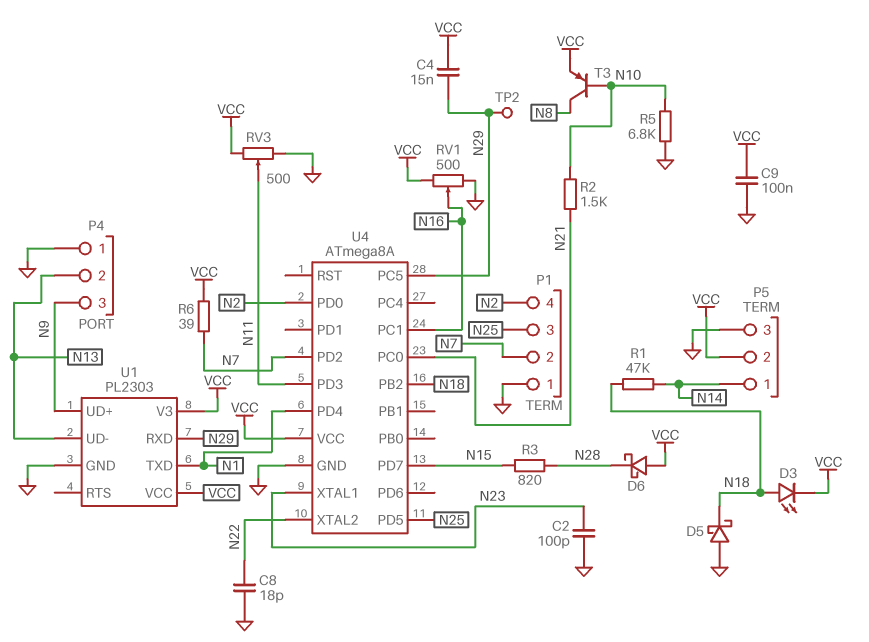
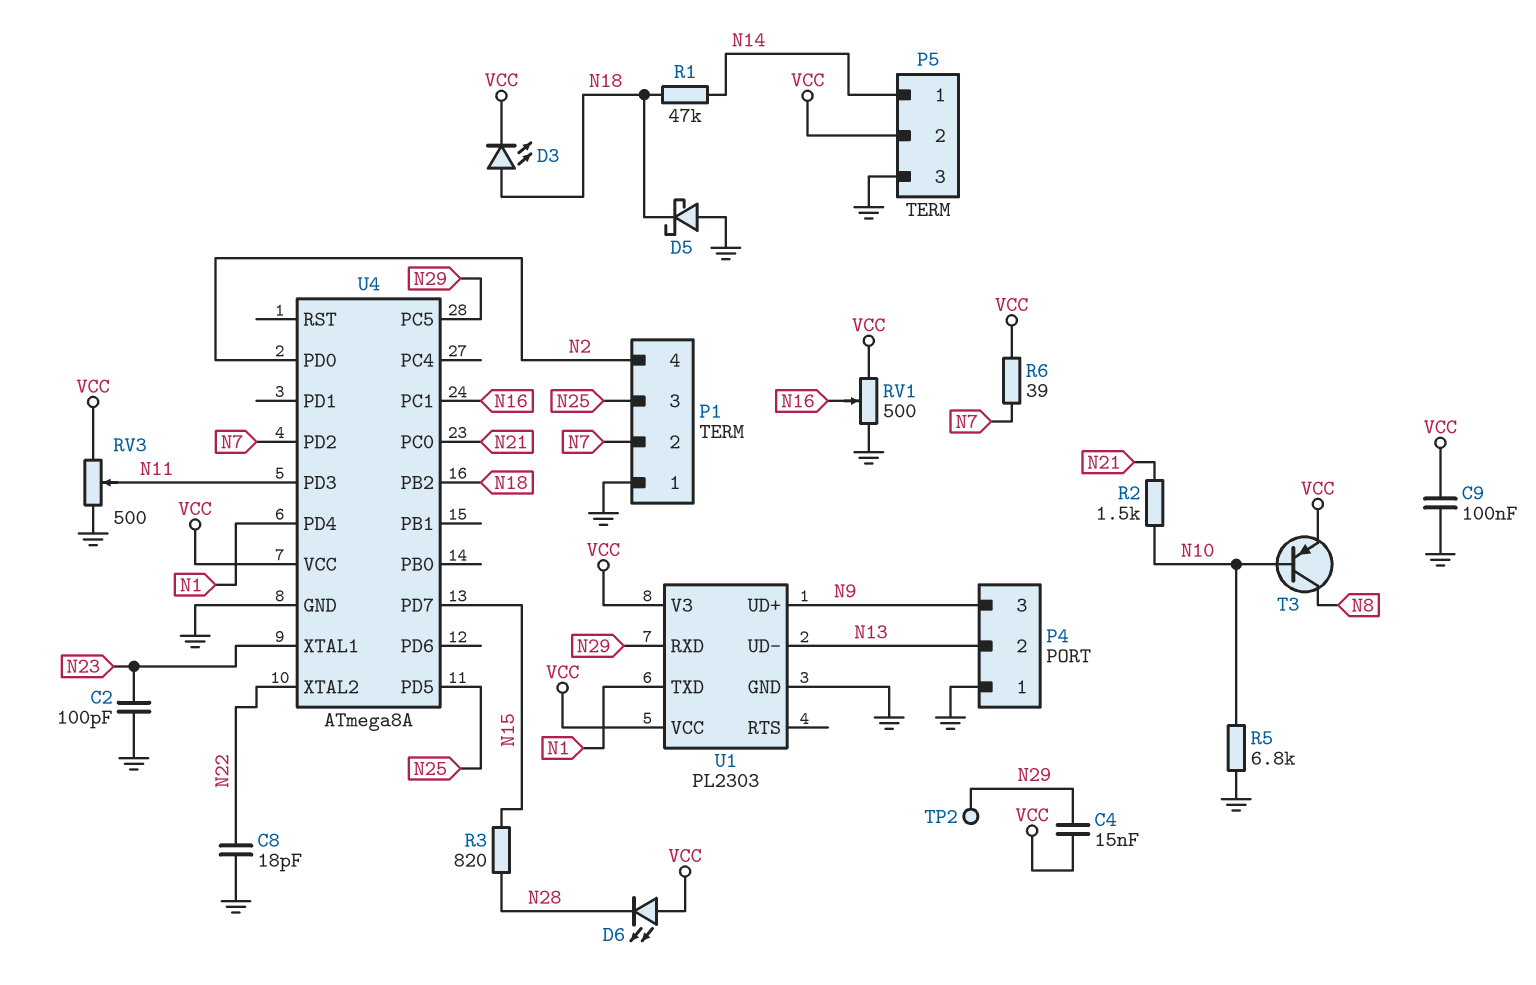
D6: schottky (A VCC, K N28) -> LED (A VCC, K N28)

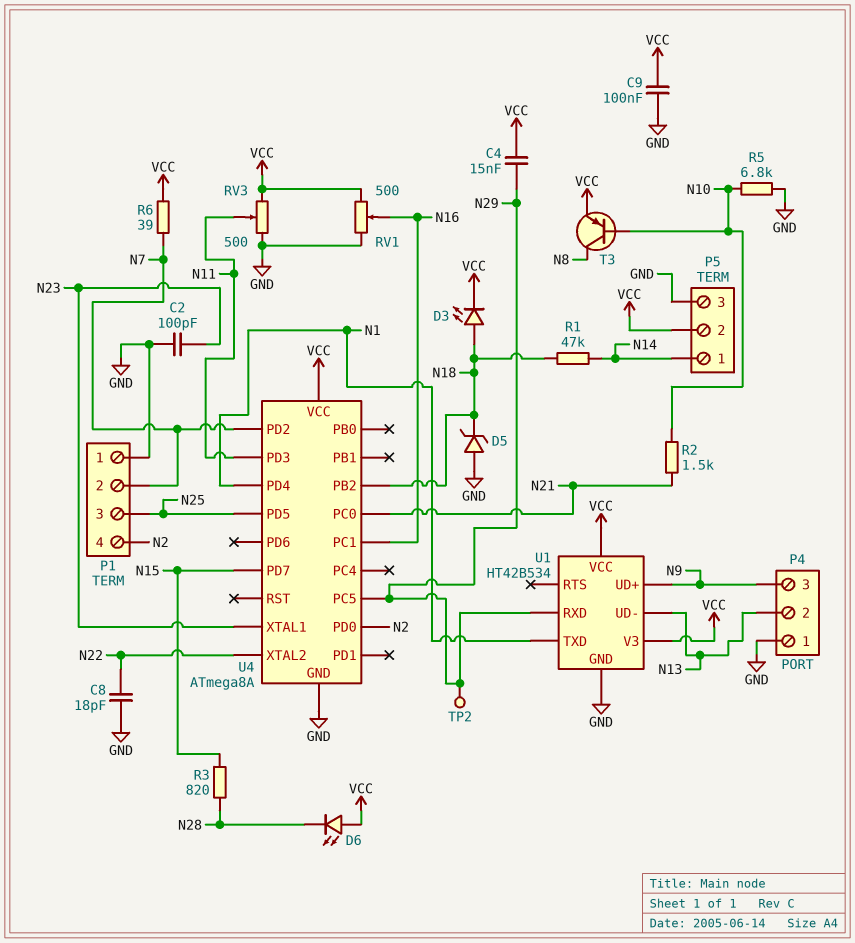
D5: schottky (A GND, K N18) -> zener (A GND, K N18)
U1: PL2303 -> HT42B534

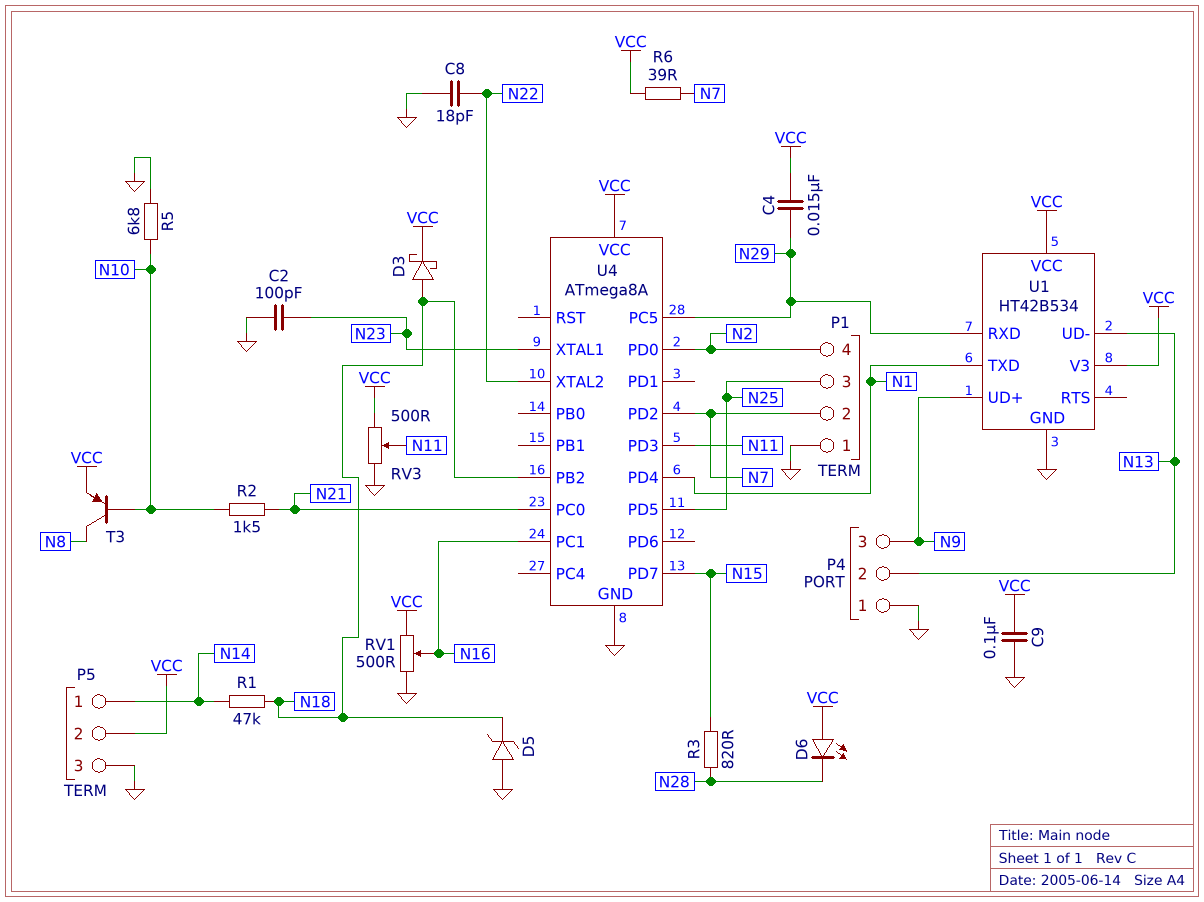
D3: LED (A N18, K VCC) -> schottky (A N18, K VCC)
TP2: test point (N29) -> none

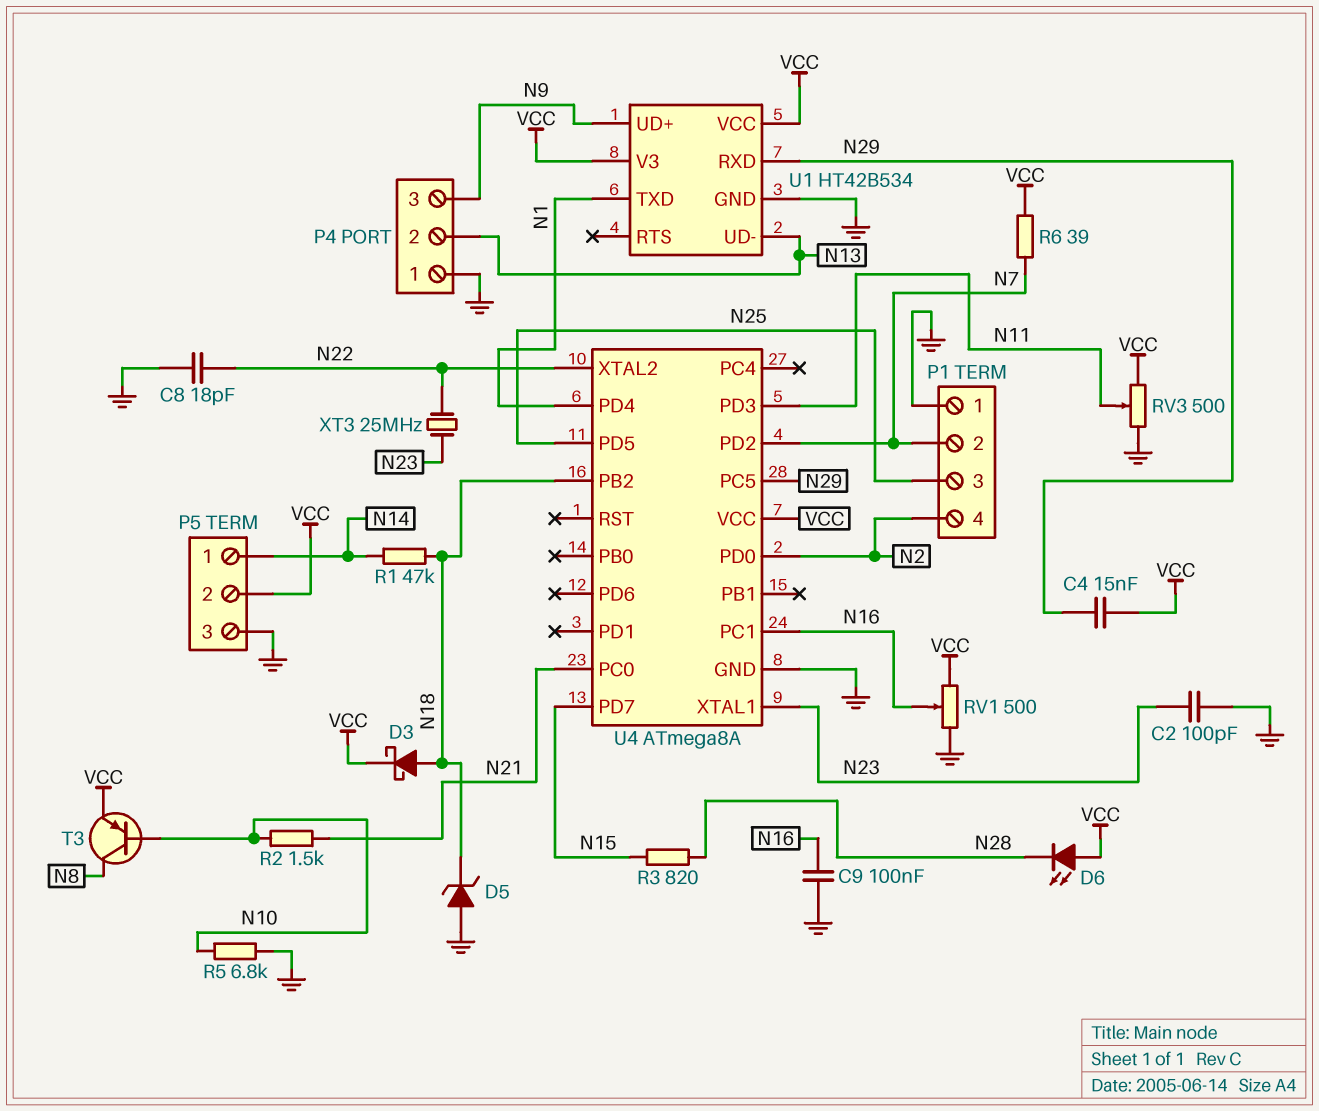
C9: 100nF (GND, VCC) -> 100nF (GND, N16)
XT3: none -> 25MHz (N22, N23)

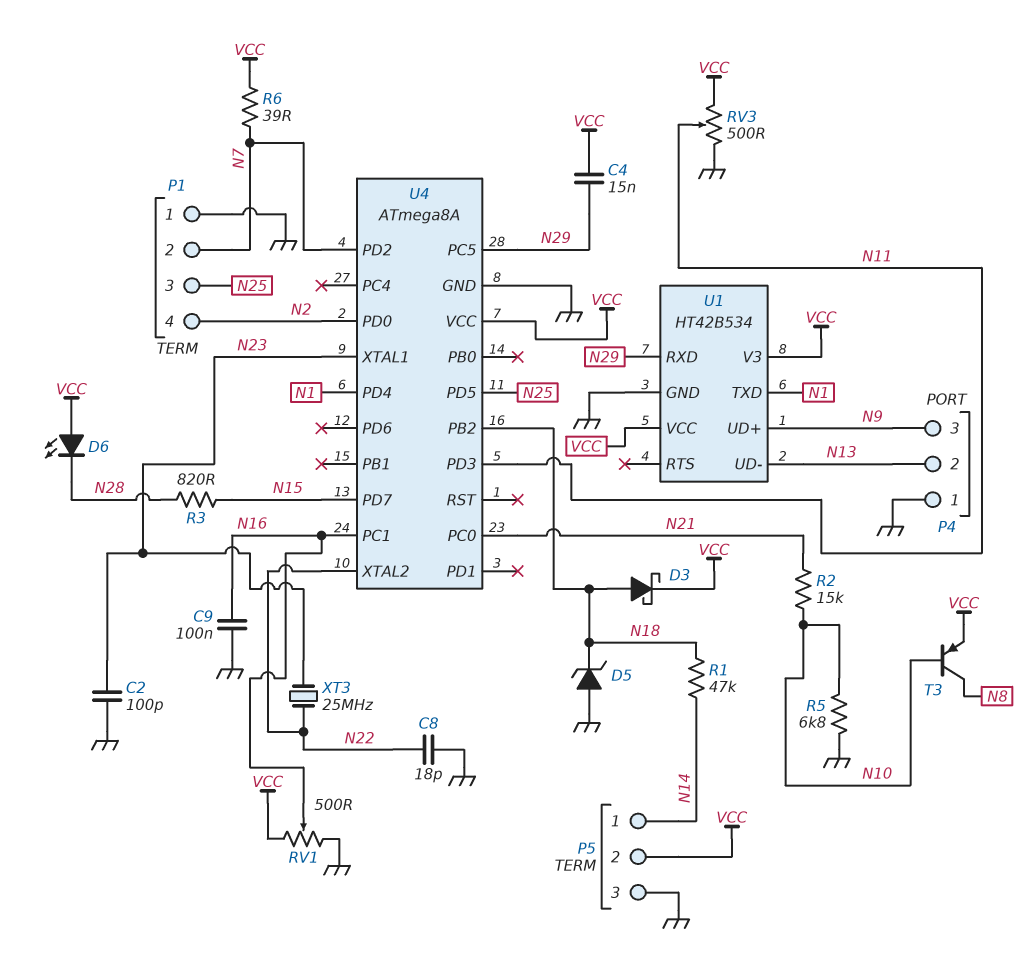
R2: 1.5k (N10, N21) -> 15k (N10, N21)

